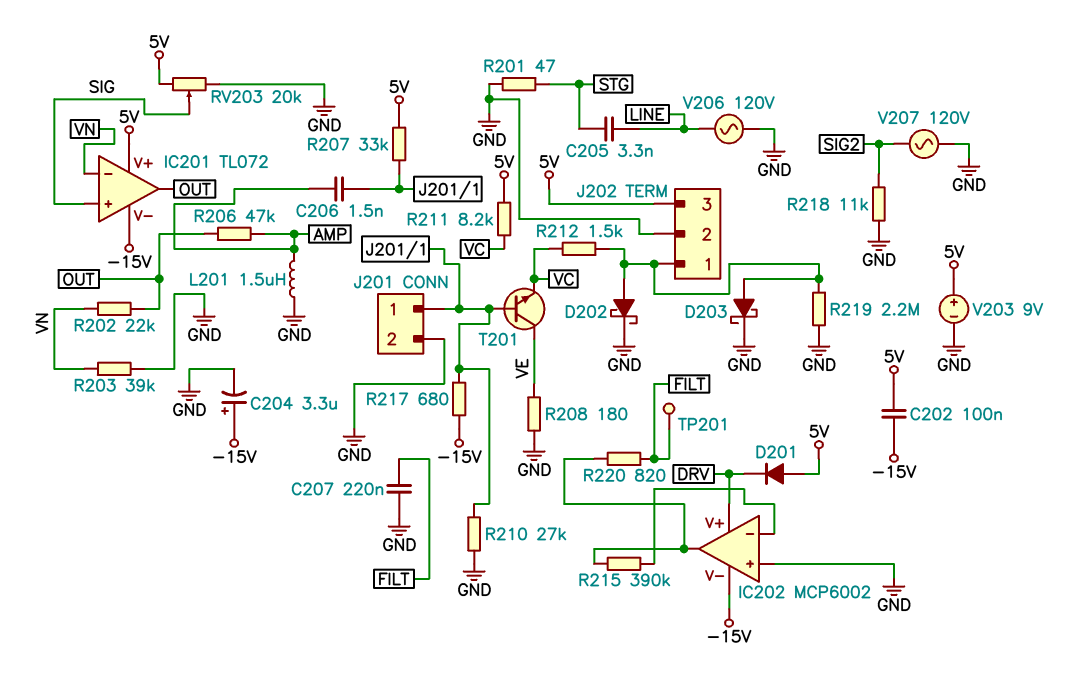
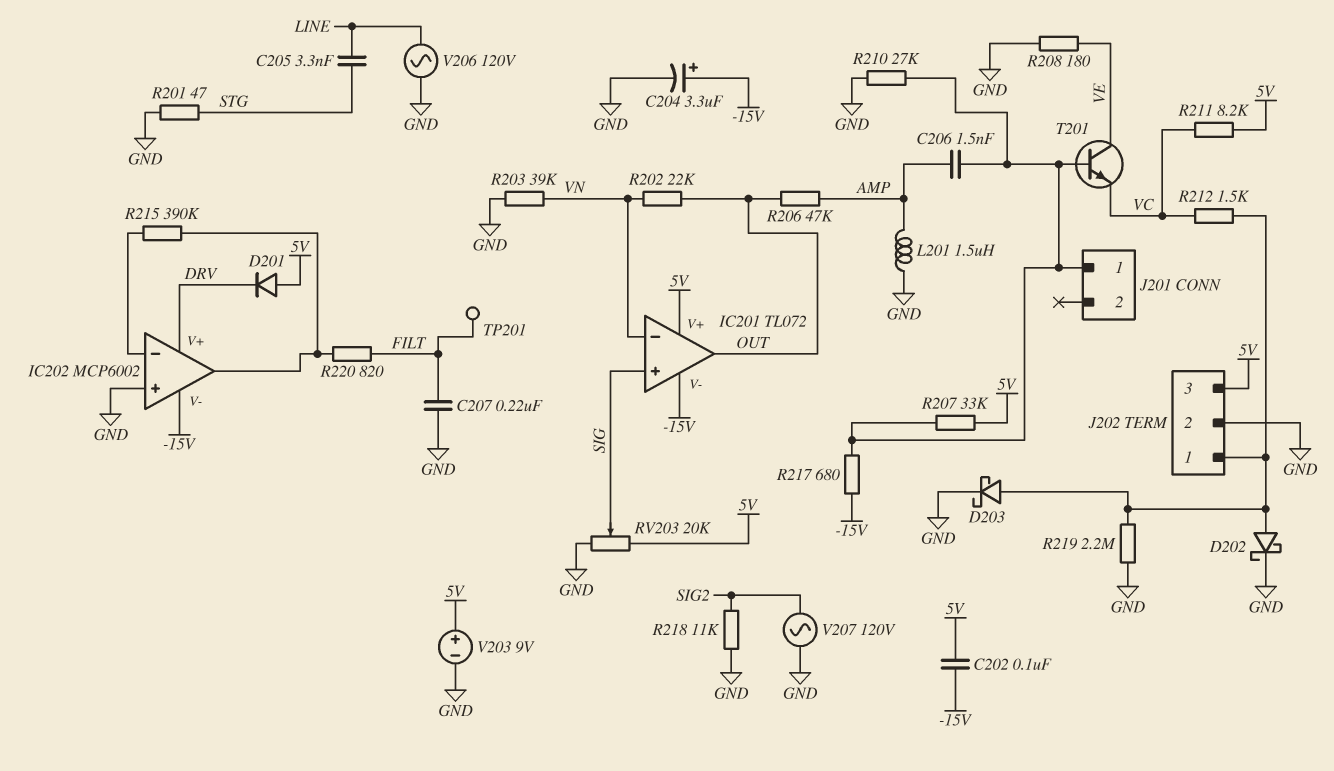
J201 pin 2: GND -> none

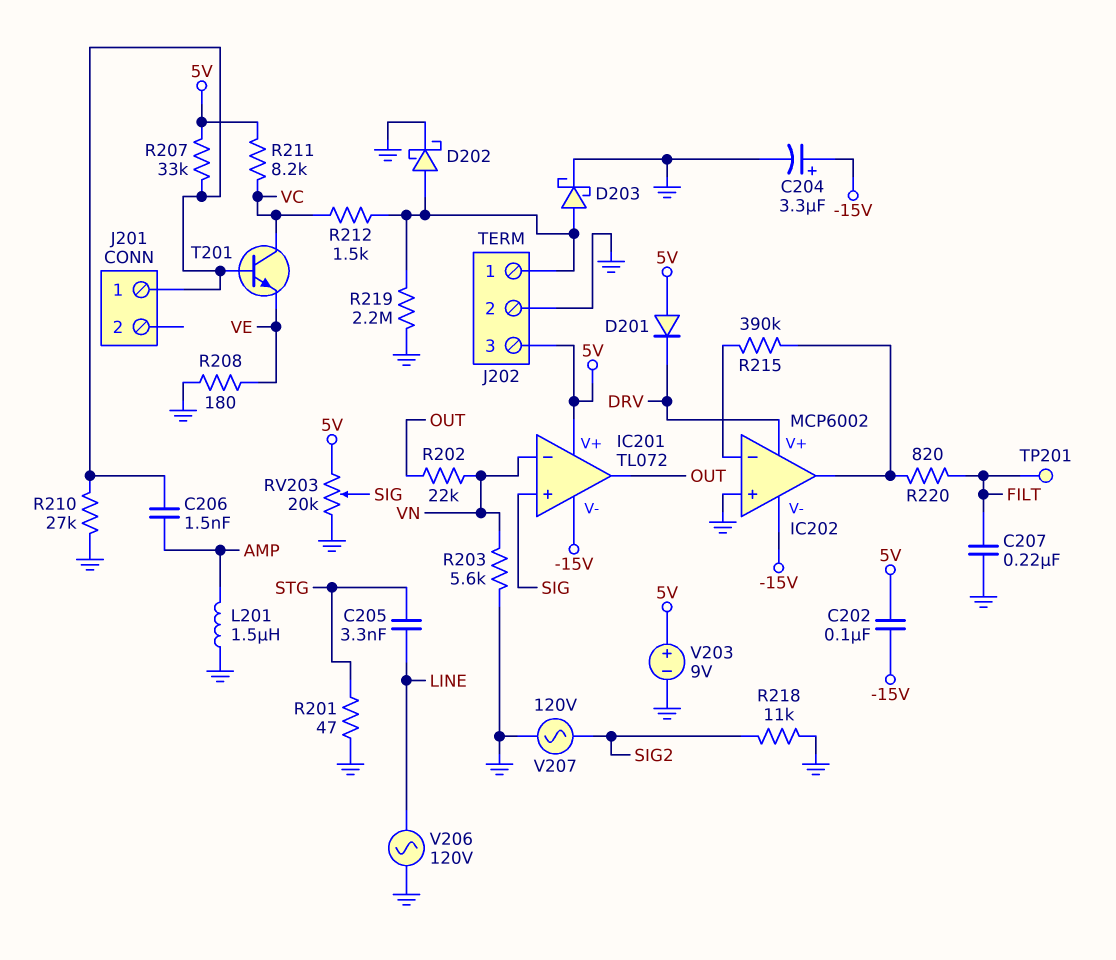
R203: 39k (GND, VN) -> 5.6k (GND, VN)
R206: 47k (AMP, OUT) -> none
R217: 680 (-15V, J201/1) -> none
T201: NPN (B J201/1, C VE, E VC) -> NPN (B J201/1, C VC, E VE)

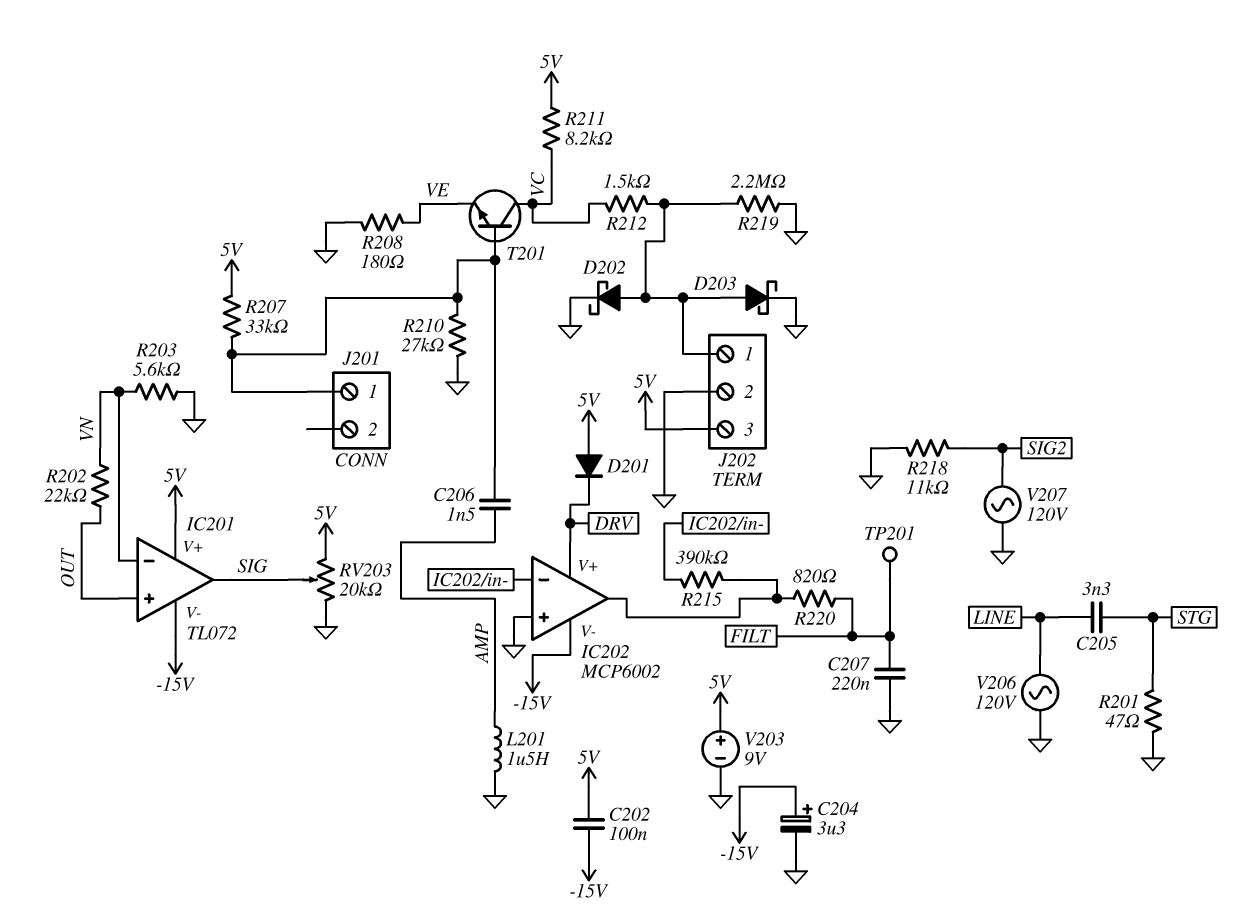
IC201 pin in+: SIG -> OUT
IC201 pin out: OUT -> SIG

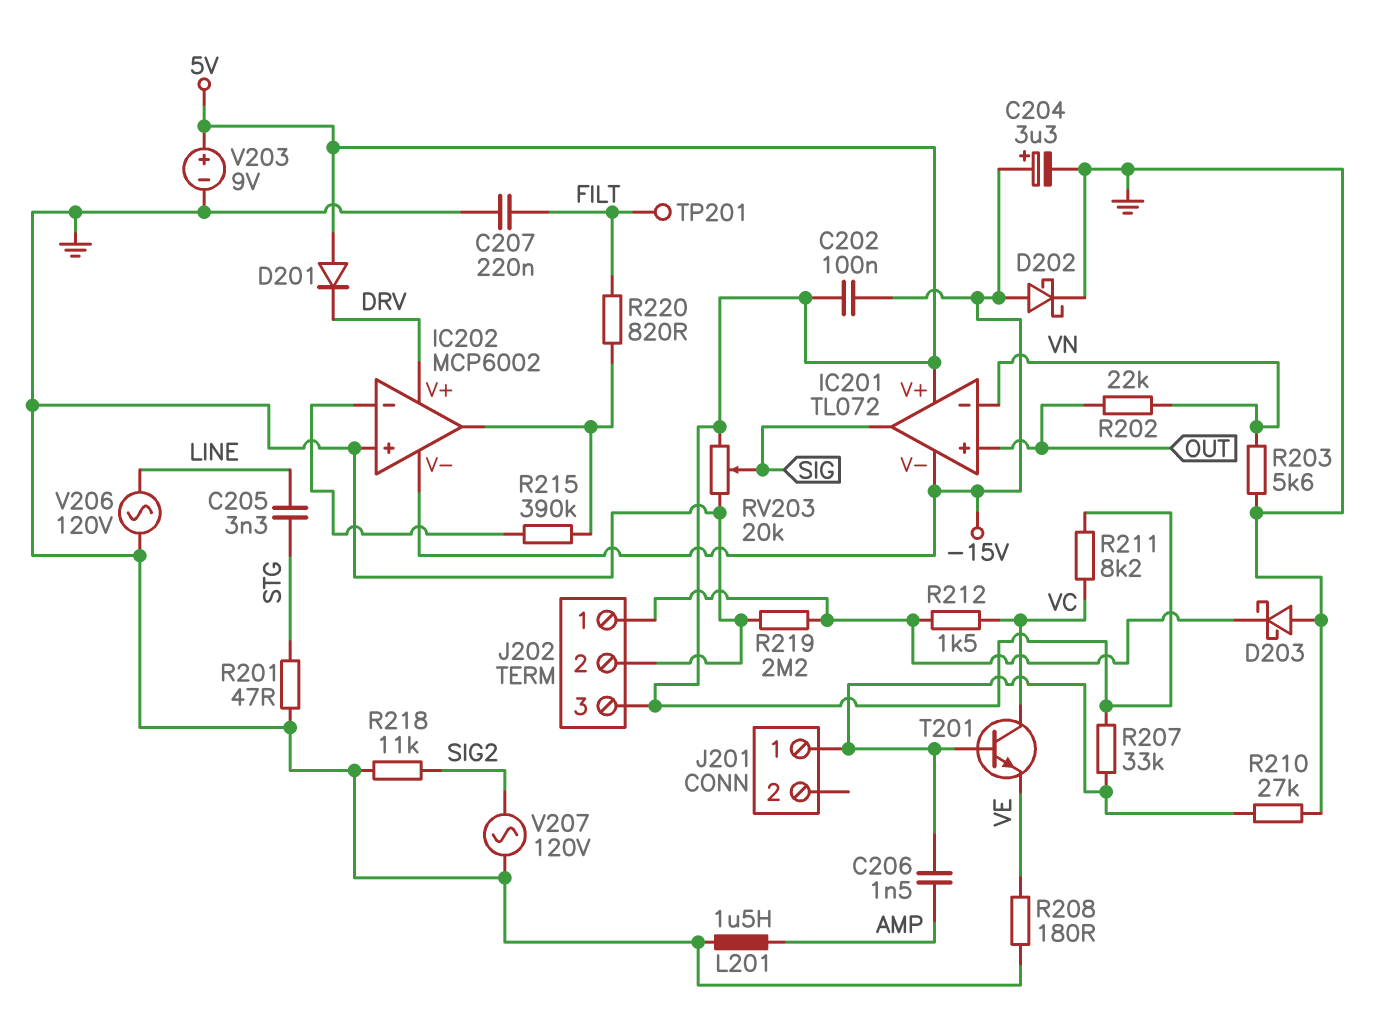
D202: schottky (A J202/1, K GND) -> schottky (A -15V, K GND)
D203: schottky (A J202/1, K GND) -> schottky (A GND, K J202/1)

